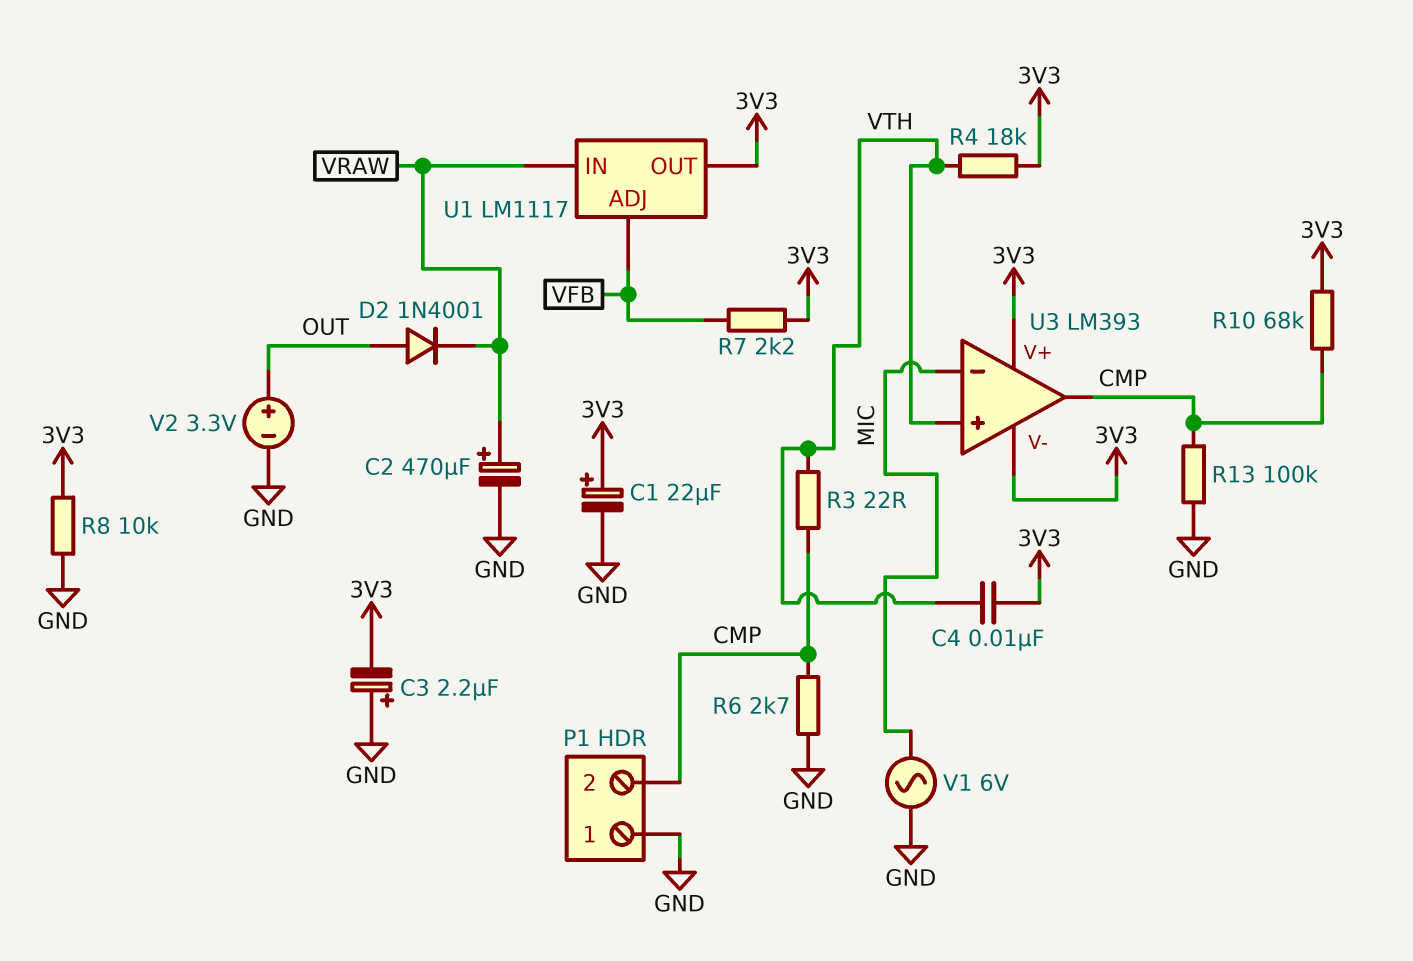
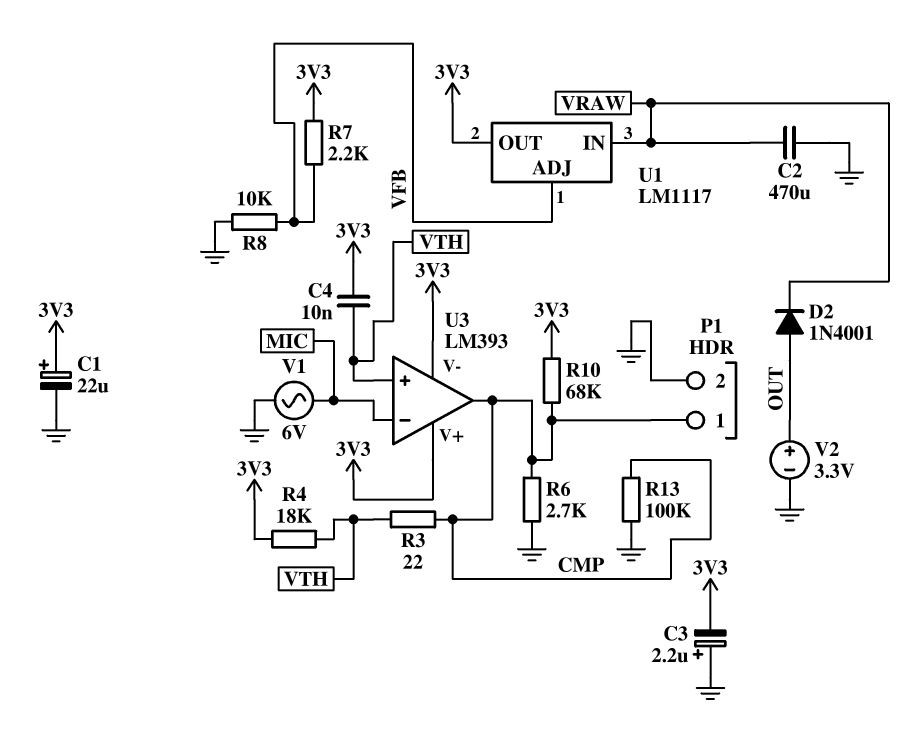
C2: 470uF (plus VRAW, minus GND) -> 470uF (GND, VRAW)
P1 pin 1: GND -> CMP
P1 pin 2: CMP -> GND
R8: 10k (3V3, GND) -> 10k (GND, VFB)

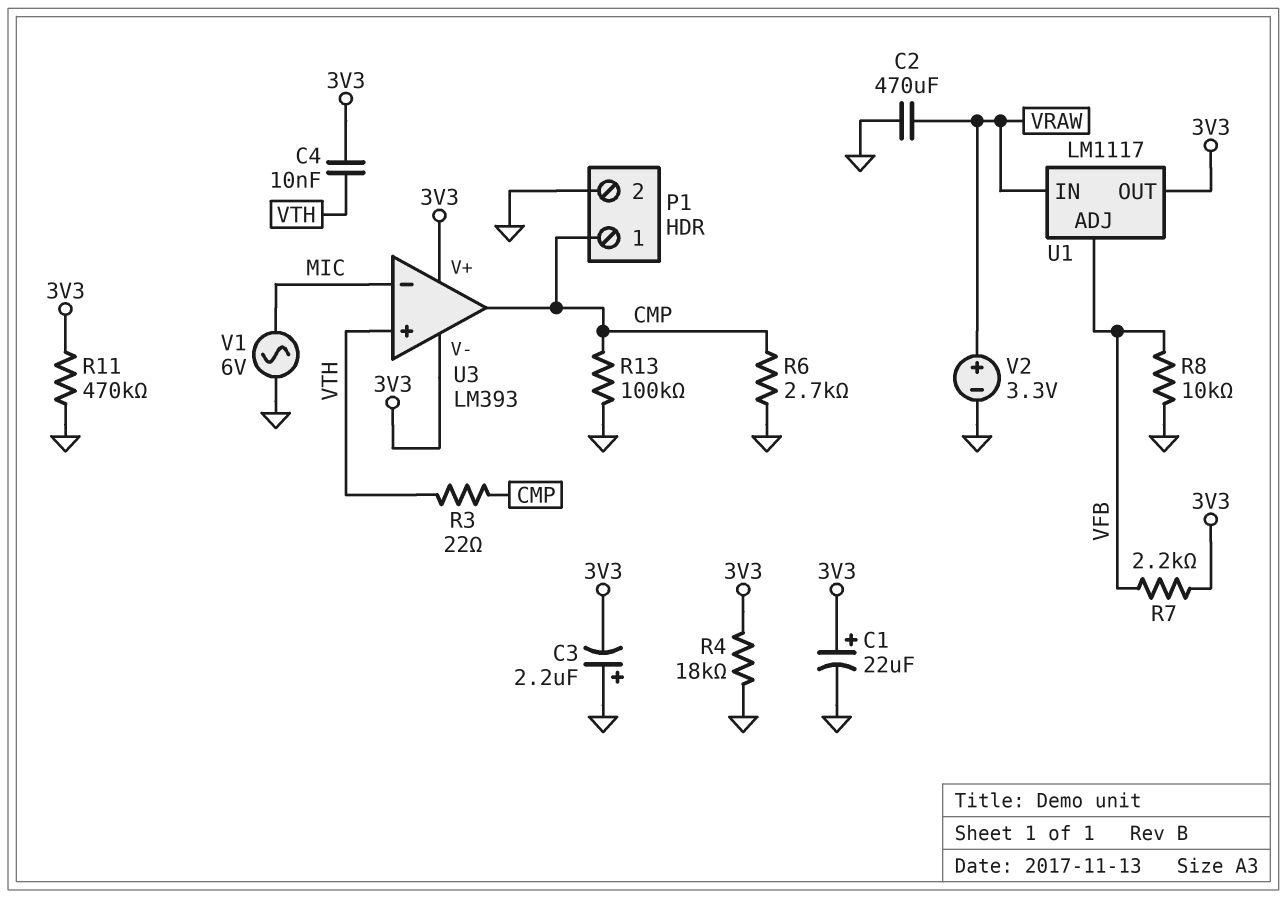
D2: diode 1N4001 (A OUT, K VRAW) -> none
R4: 18k (3V3, VTH) -> 18k (3V3, GND)
R10: 68k (3V3, CMP) -> none
R11: none -> 470k (3V3, GND)
V2: 3.3V (plus OUT, minus GND) -> 3.3V (plus VRAW, minus GND)

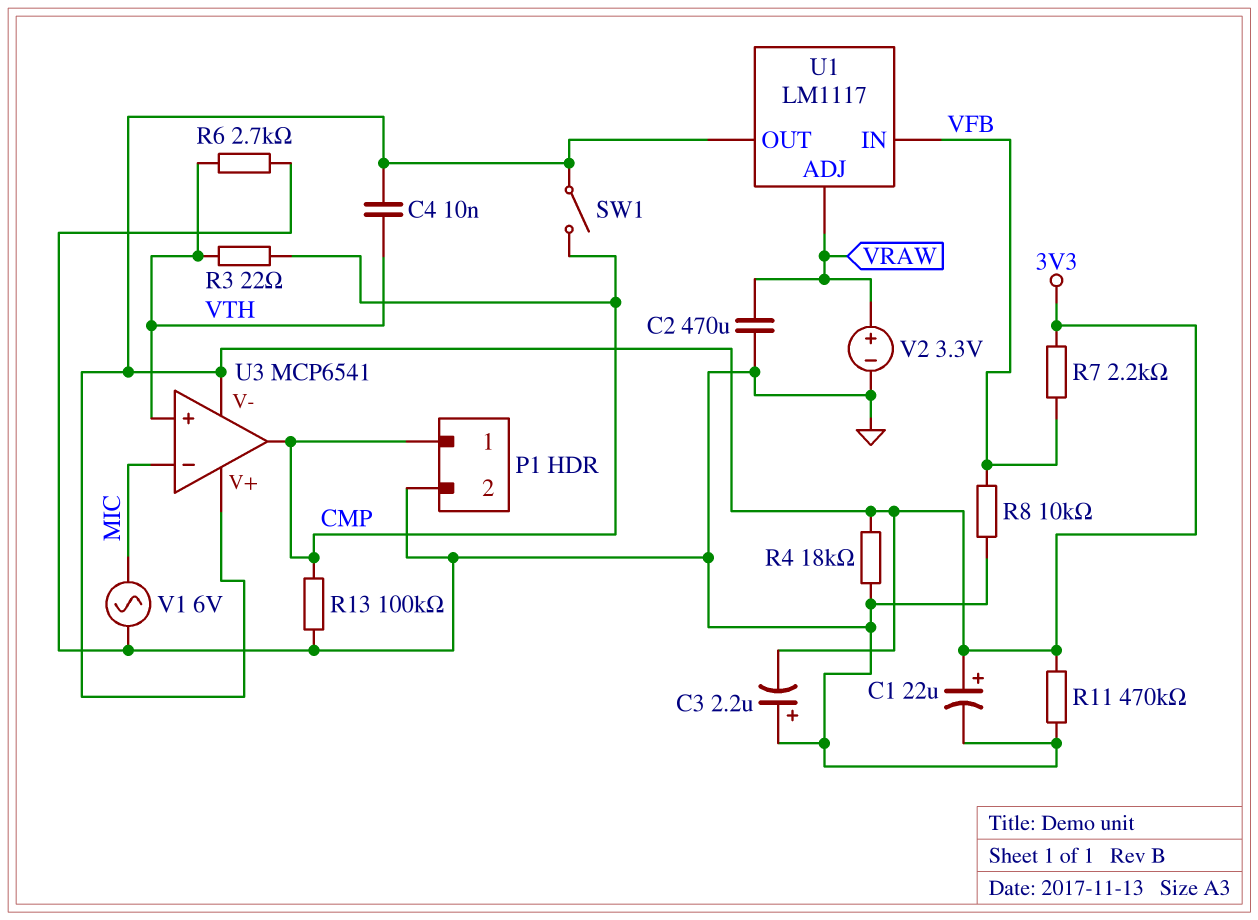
R6: 2.7k (CMP, GND) -> 2.7k (GND, VTH)
SW1: none -> switch (3V3, CMP)
U1 pin ADJ: VFB -> VRAW
U1 pin IN: VRAW -> VFB
U3: LM393 -> MCP6541

